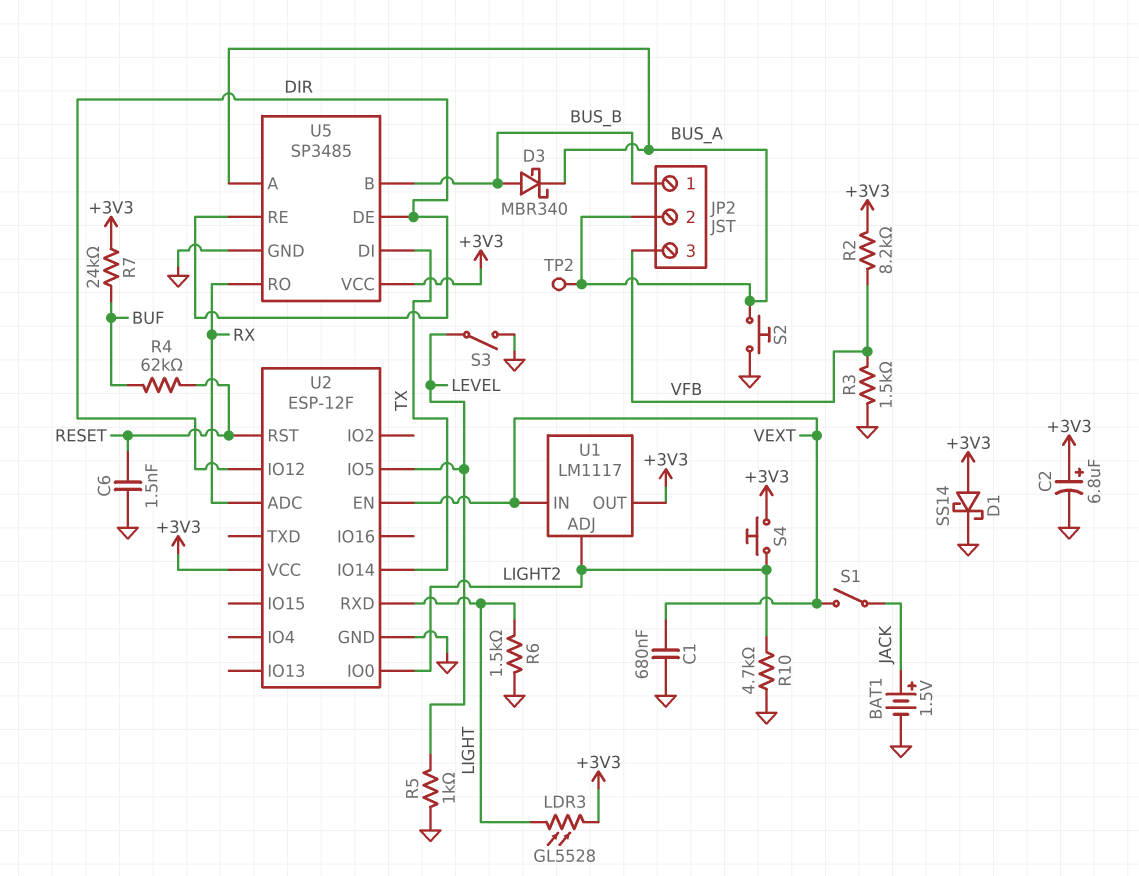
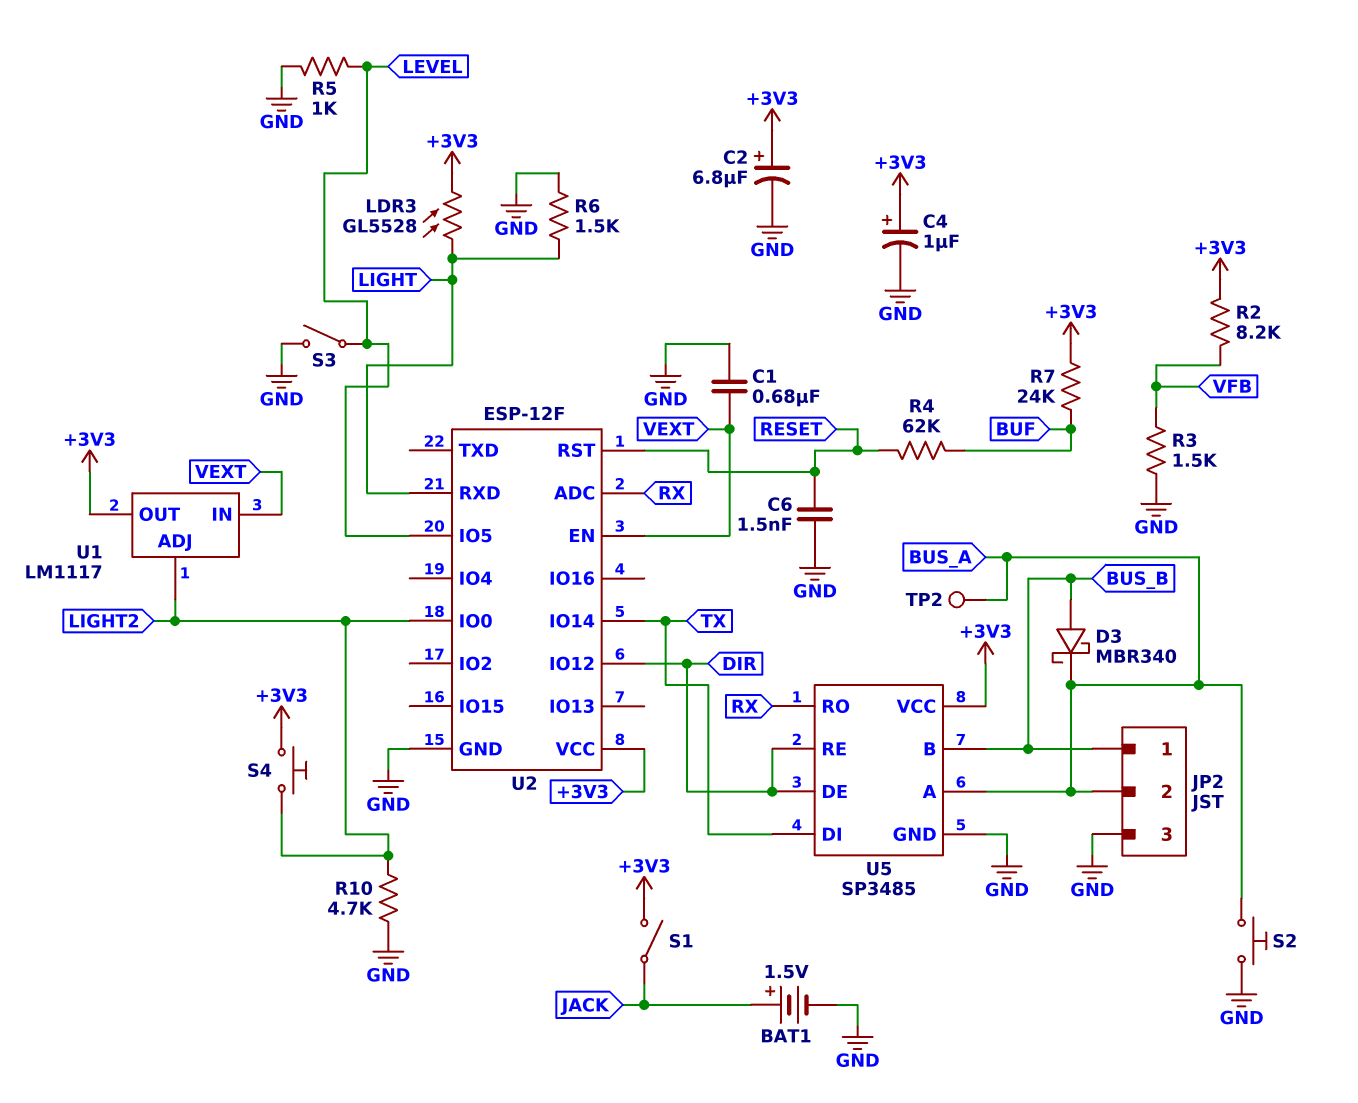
C4: none -> 1uF (plus +3V3, minus GND)
D1: schottky SS14 (A +3V3, K GND) -> none
JP2 pin 3: VFB -> GND
S1: switch (JACK, VEXT) -> switch (+3V3, JACK)

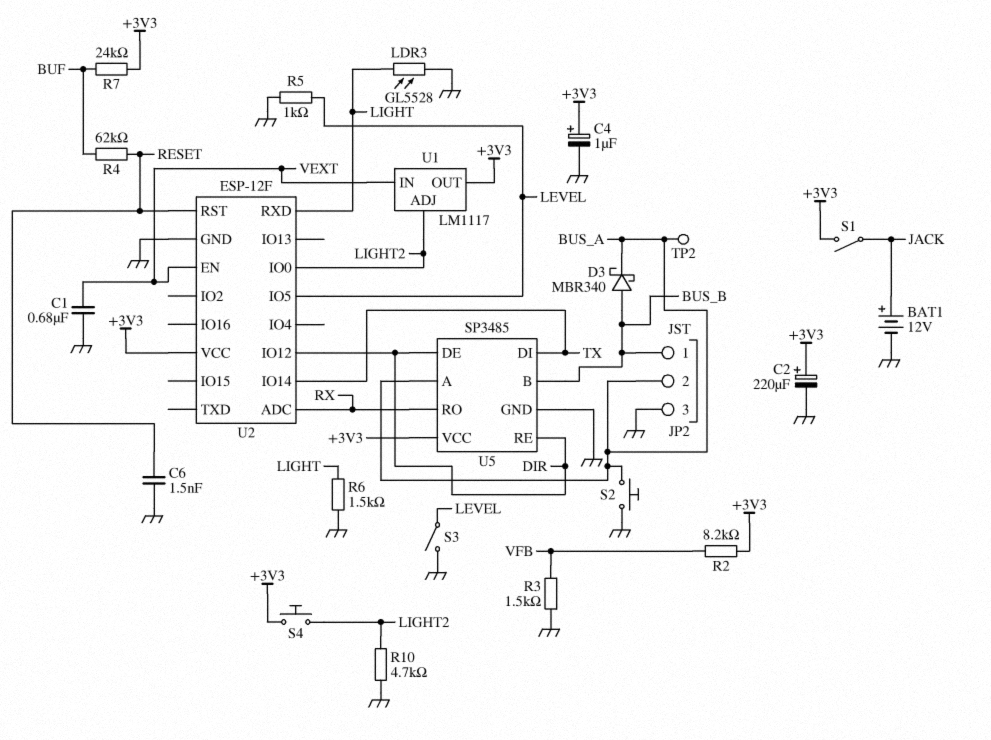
BAT1: 1.5V (plus JACK, minus GND) -> 12V (plus JACK, minus GND)
C2: 6.8uF (plus +3V3, minus GND) -> 220uF (plus +3V3, minus GND)
LDR3: GL5528 (+3V3, LIGHT) -> GL5528 (GND, LIGHT)

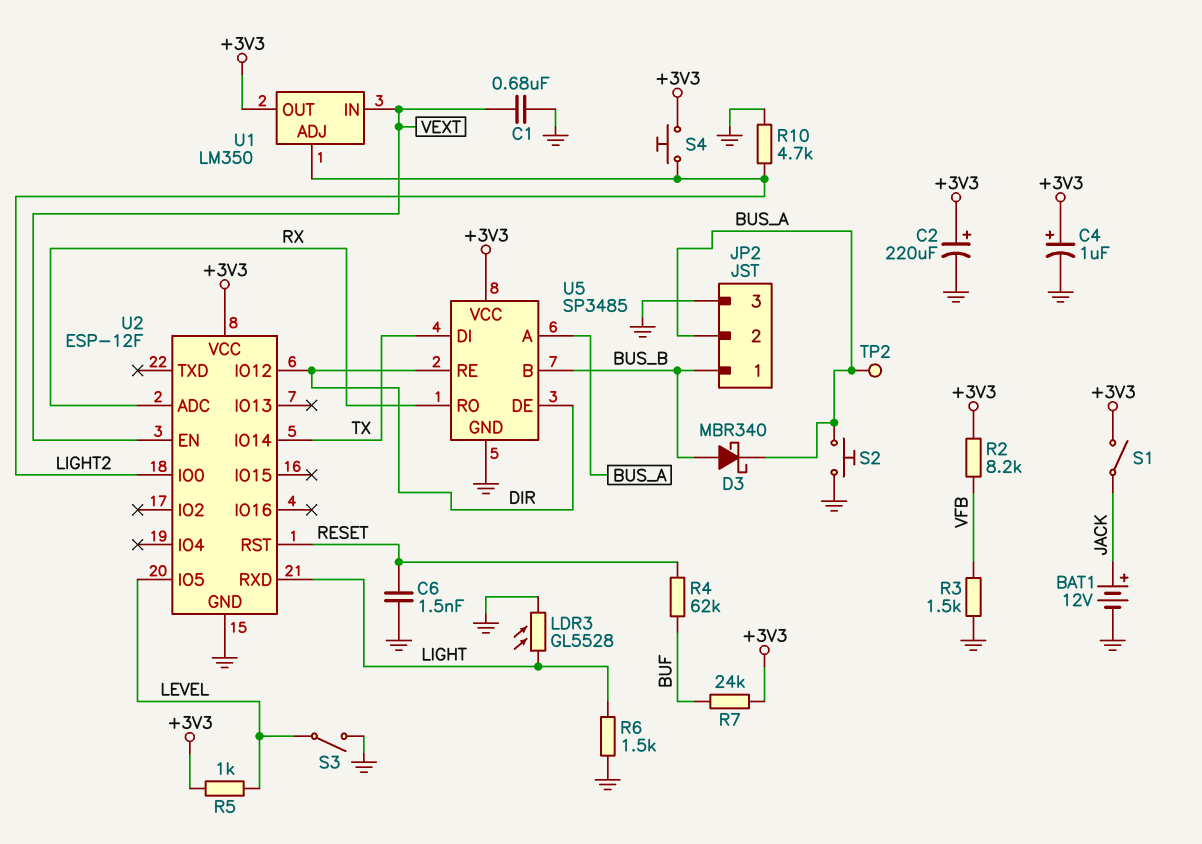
R5: 1k (GND, LEVEL) -> 1k (+3V3, LEVEL)
U1: LM1117 -> LM350

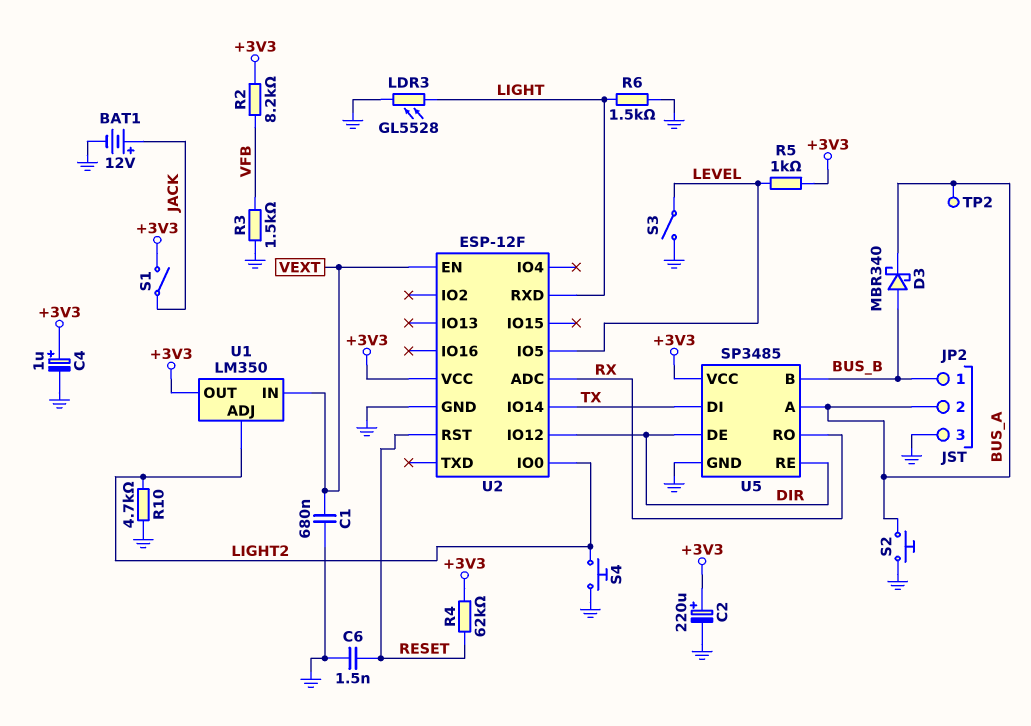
R4: 62k (BUF, RESET) -> 62k (+3V3, RESET)
R7: 24k (+3V3, BUF) -> none
S4: button (+3V3, LIGHT2) -> button (GND, LIGHT2)

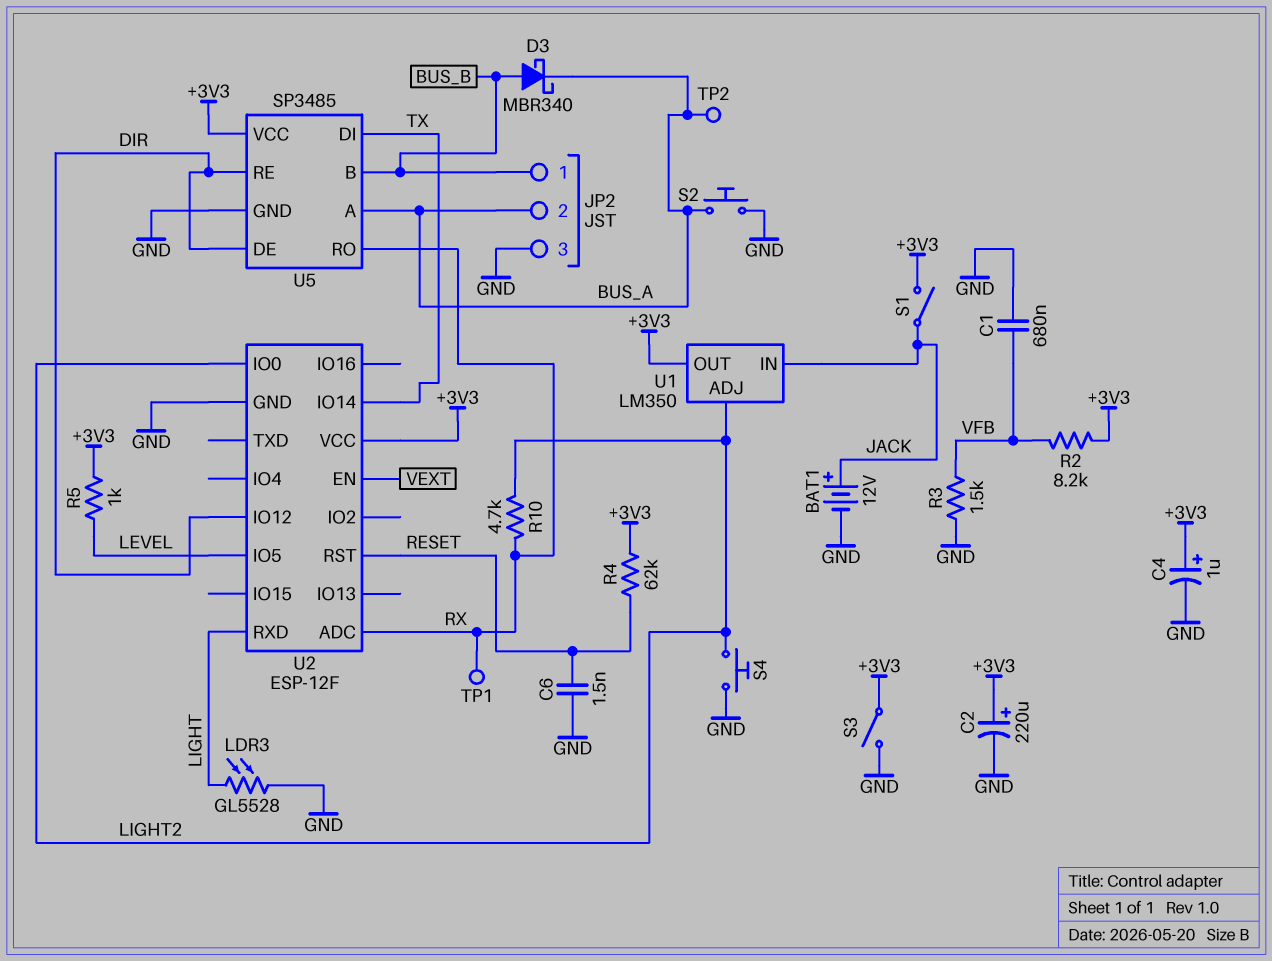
C1: 680nF (GND, VEXT) -> 680nF (GND, VFB)
R6: 1.5k (GND, LIGHT) -> none
R10: 4.7k (GND, LIGHT2) -> 4.7k (LIGHT2, RX)
S3: switch (GND, LEVEL) -> switch (+3V3, GND)
TP1: none -> test point (RX)
U1 pin IN: VEXT -> JACK

